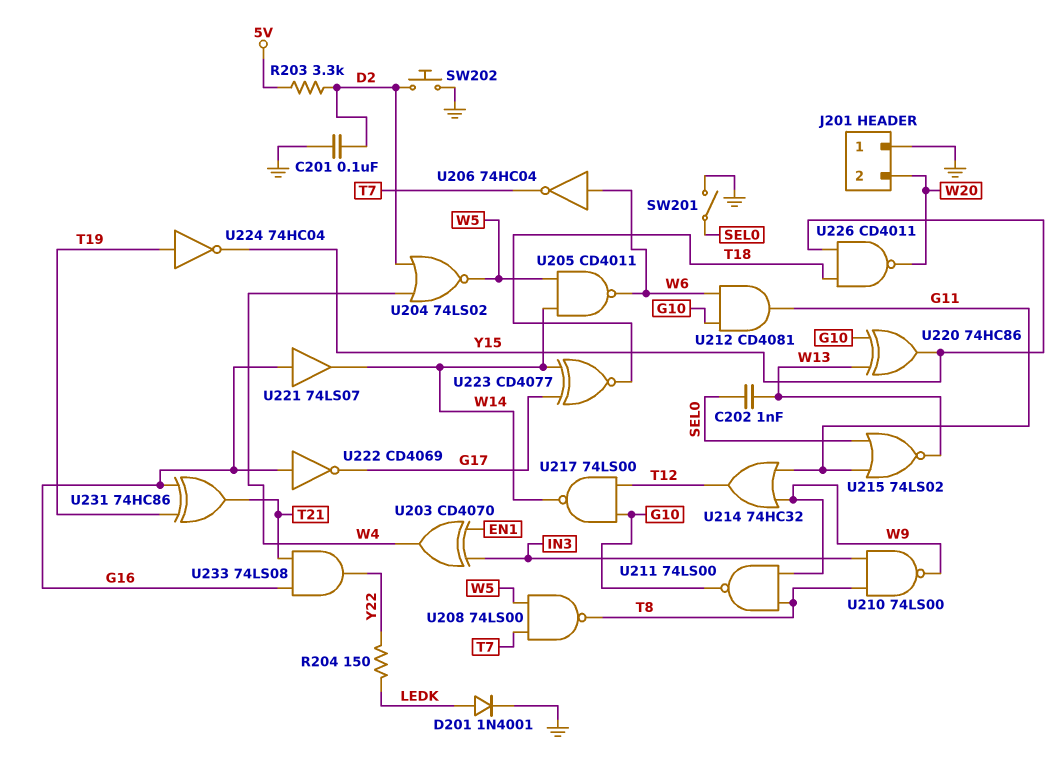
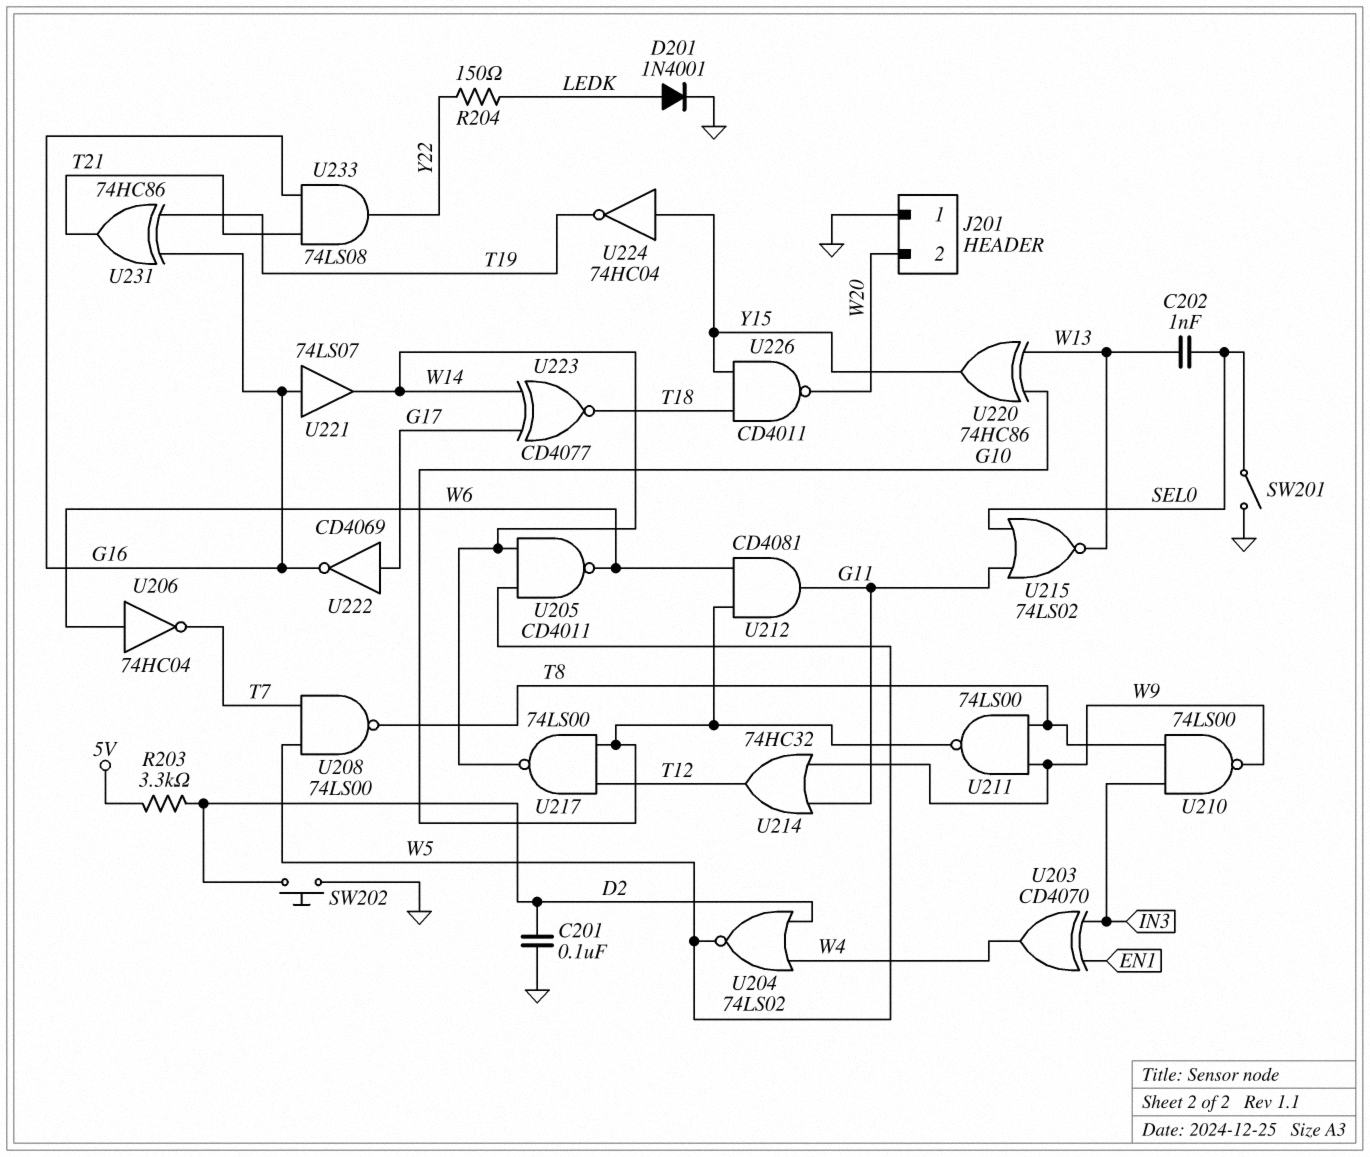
U222: NOT CD4069 (in G16, out G17) -> NOT CD4069 (in G17, out G16)
U224: NOT 74HC04 (in T19, out Y15) -> NOT 74HC04 (in Y15, out T19)

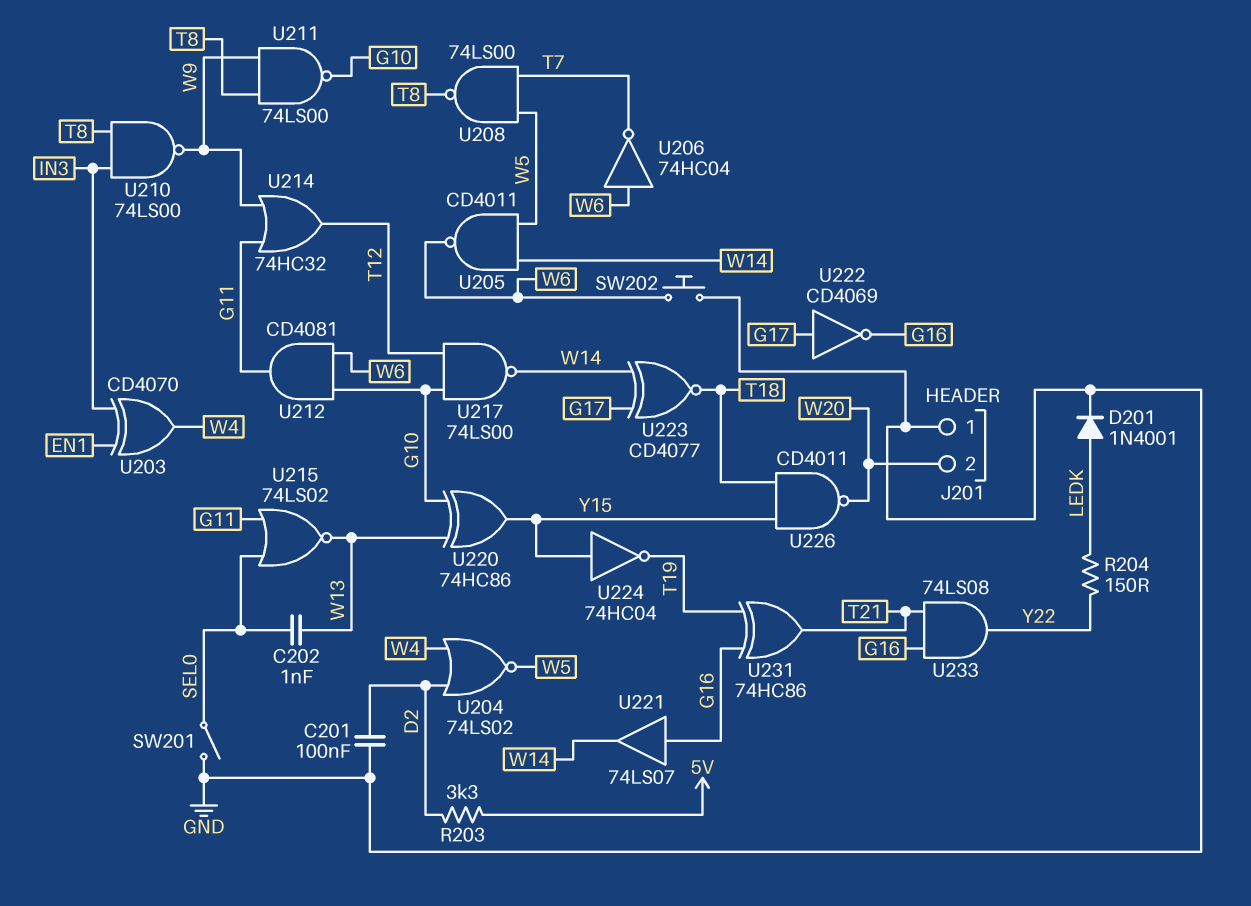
SW202: button (D2, GND) -> button (GND, W6)

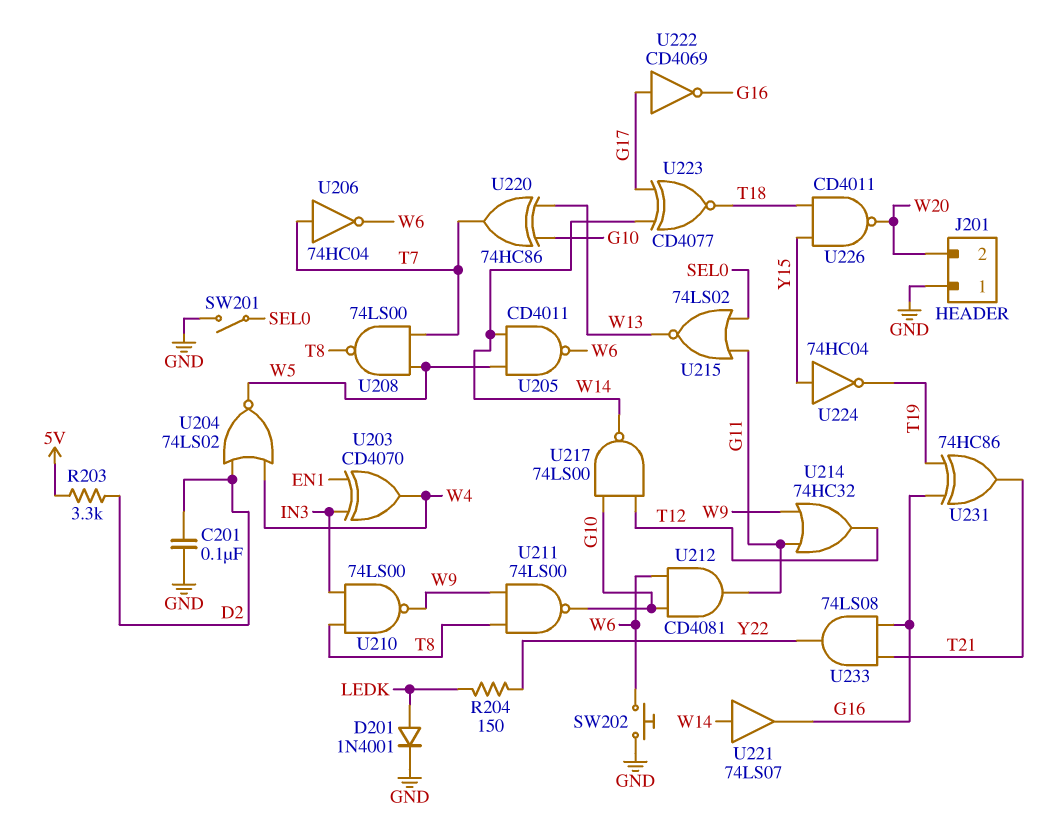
C202: 1nF (SEL0, W13) -> none
U206: NOT 74HC04 (in W6, out T7) -> NOT 74HC04 (in T7, out W6)
U220: XOR 74HC86 (in G10, in W13, out Y15) -> XOR 74HC86 (in G10, in W13, out T7)
U221: buffer 74LS07 (in G16, out W14) -> buffer 74LS07 (in W14, out G16)

